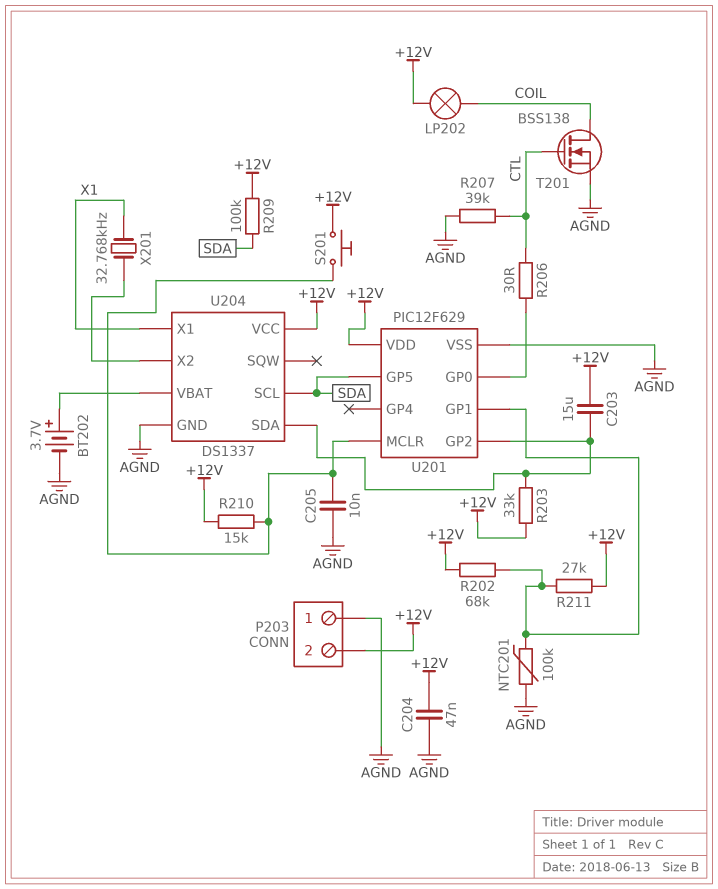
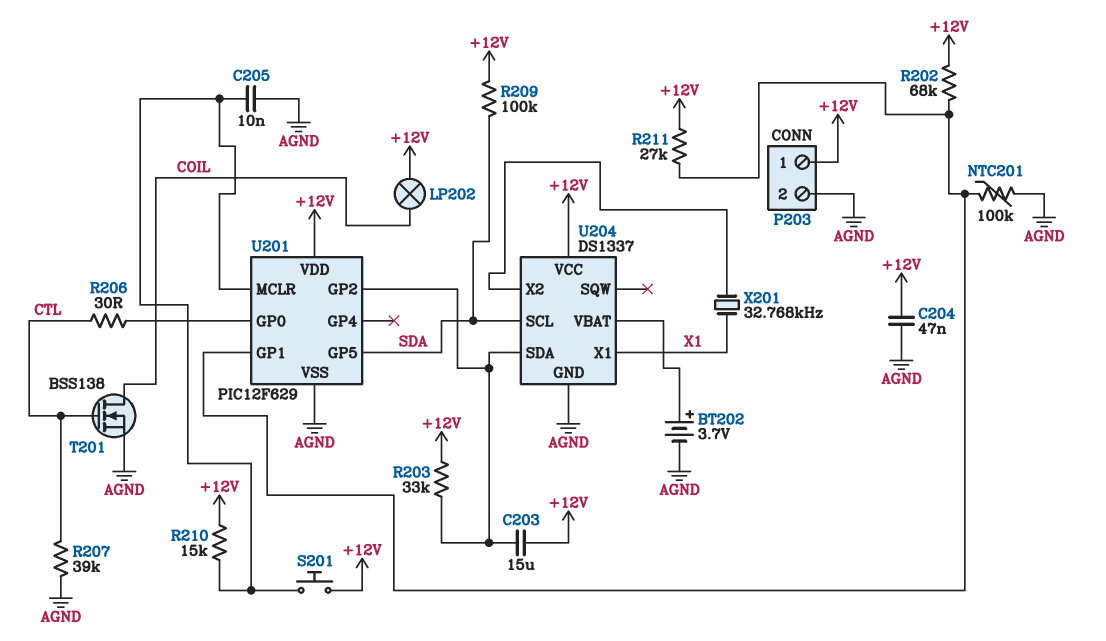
P203 pin 1: AGND -> +12V
P203 pin 2: +12V -> AGND

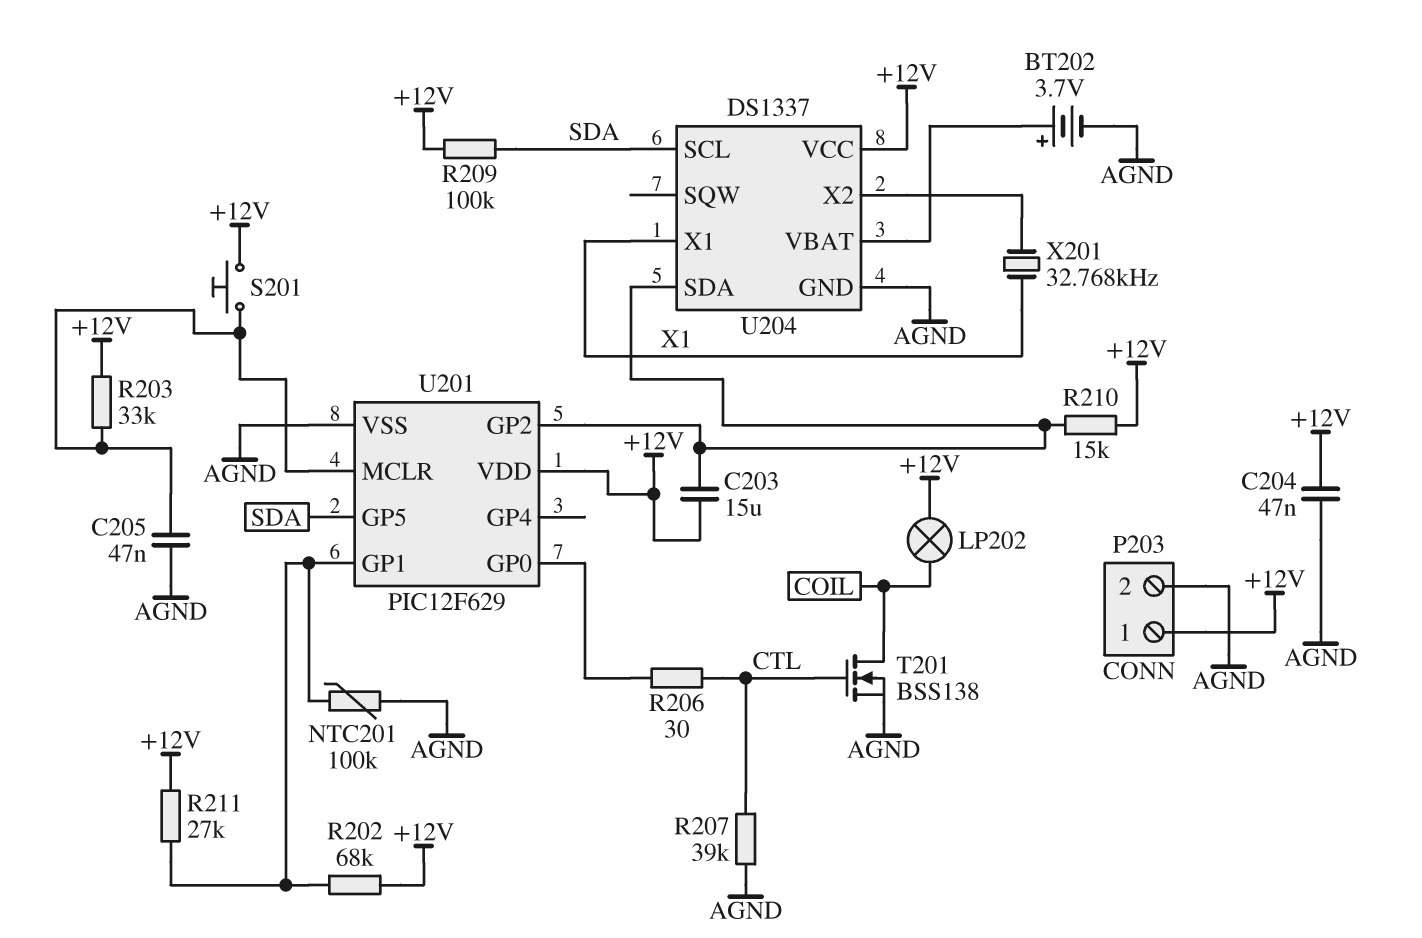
C205: 10nF (AGND, U201/MCLR) -> 47nF (AGND, U201/MCLR)
R203: 33k (+12V, U201/GP2) -> 33k (+12V, U201/MCLR)
R210: 15k (+12V, U201/MCLR) -> 15k (+12V, U201/GP2)

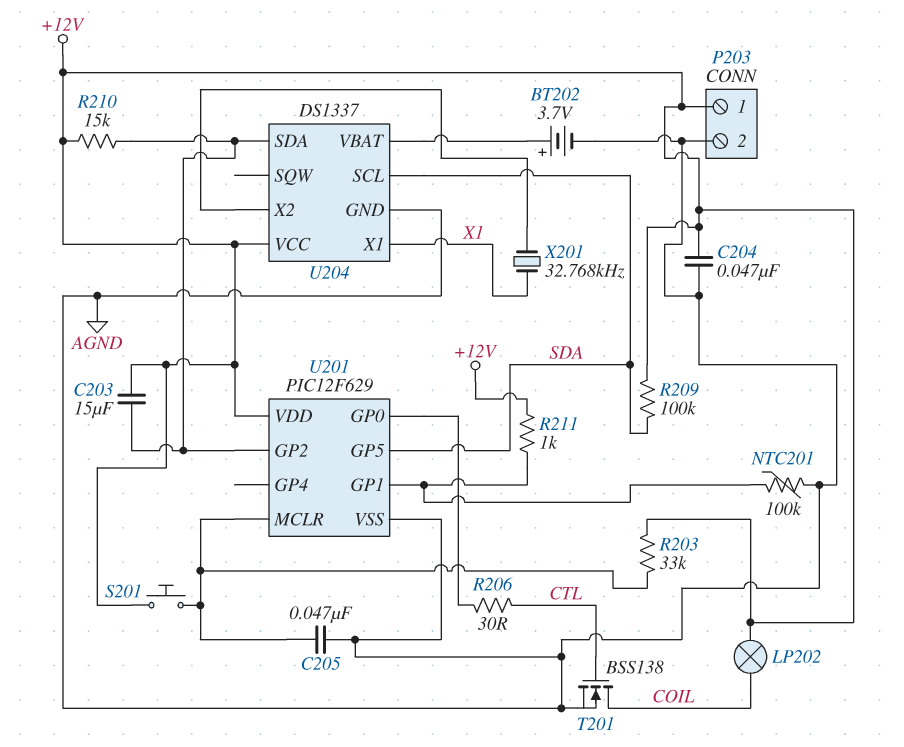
R202: 68k (+12V, U201/GP1) -> none
R207: 39k (AGND, CTL) -> none
R211: 27k (+12V, U201/GP1) -> 1k (+12V, U201/GP1)

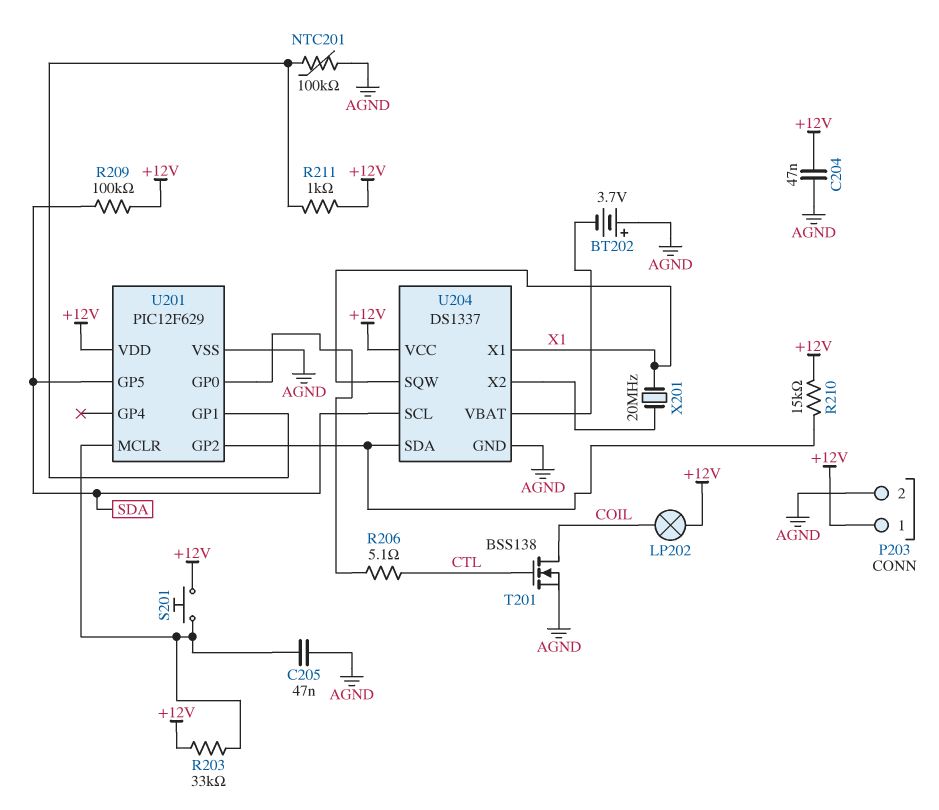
BT202: 3.7V (plus U204/VBAT, minus AGND) -> 3.7V (plus AGND, minus U204/VBAT)
C203: 15uF (+12V, U201/GP2) -> none
R206: 30 (CTL, U201/GP0) -> 5.1 (CTL, U201/GP0)
U204 pin SQW: none -> X1
X201: 32.768kHz (U204/X2, X1) -> 20MHz (U204/X2, X1)

